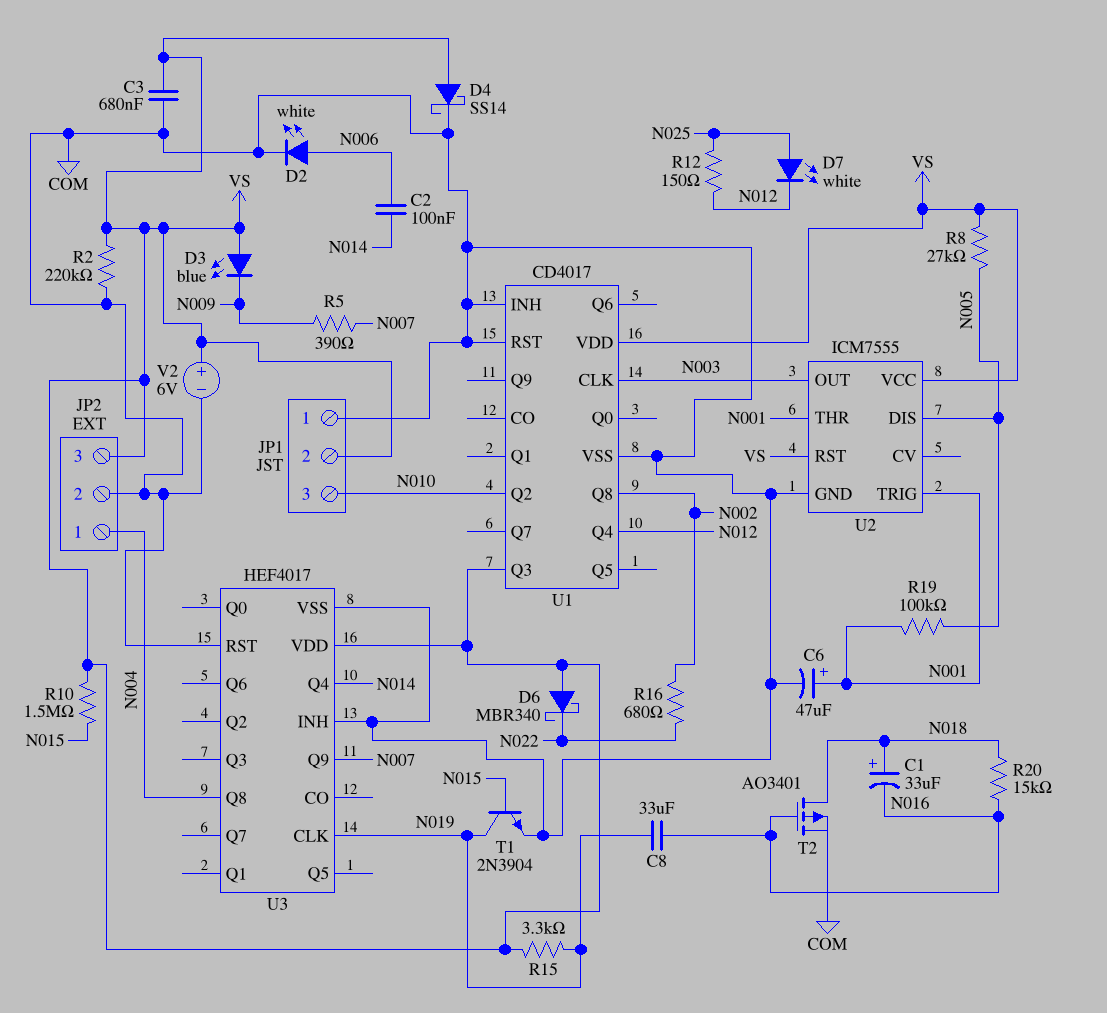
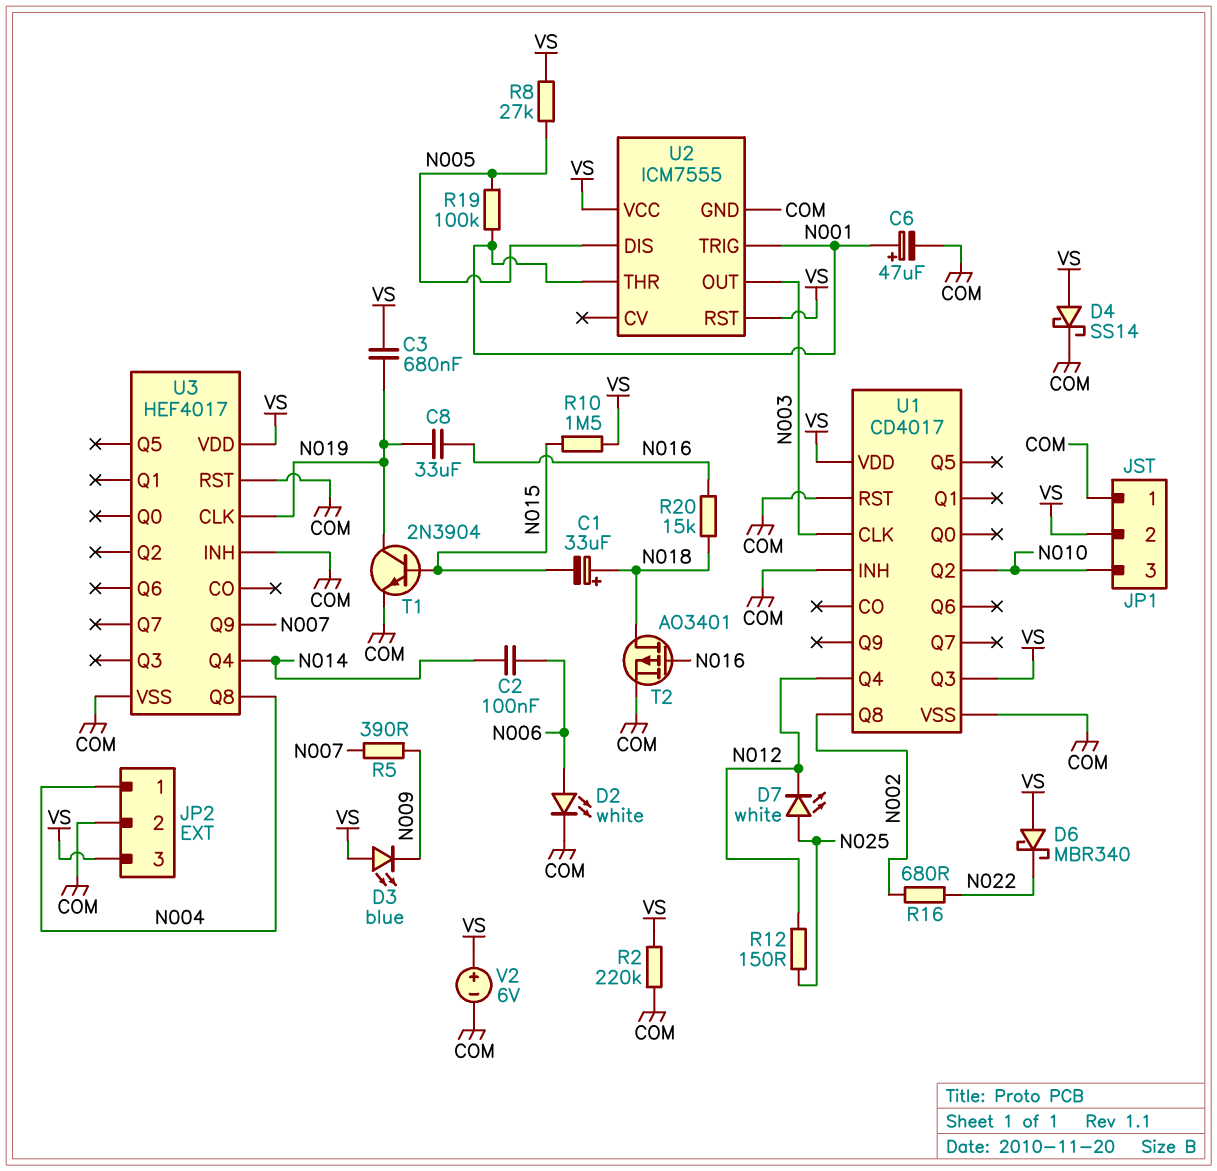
C1: 33uF (plus N018, minus N016) -> 33uF (plus N018, minus N015)
C3: 680nF (COM, VS) -> 680nF (N019, VS)
R15: 3.3k (N019, VS) -> none

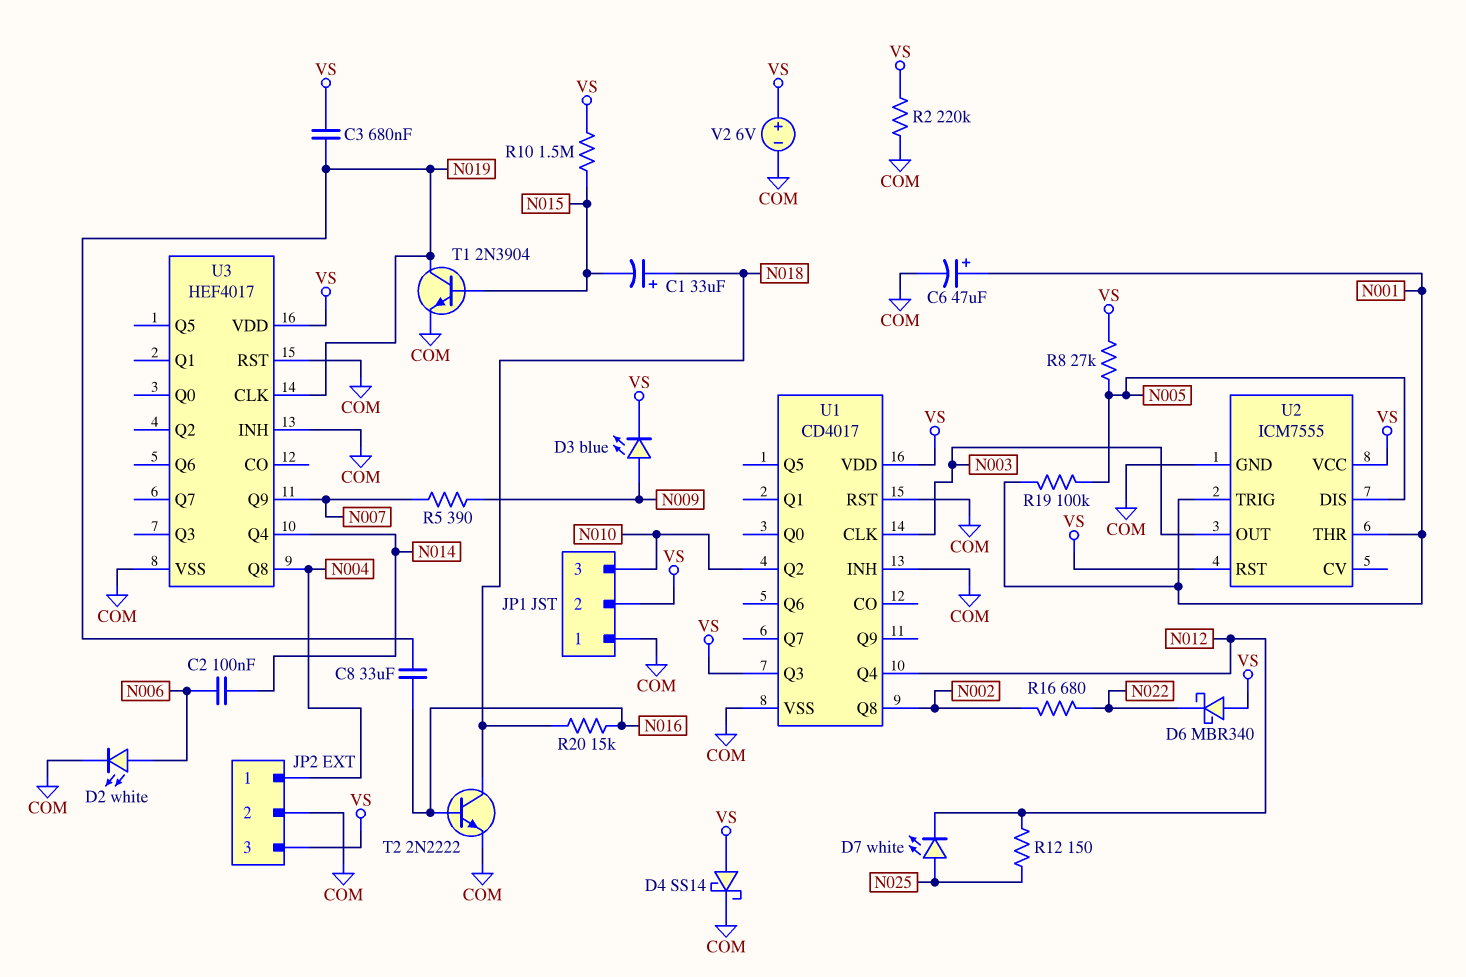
D3: LED blue (A VS, K N009) -> LED blue (A N009, K VS)
T2: PMOS AO3401 (G N016, D N018, S COM) -> NPN 2N2222 (B N016, C N018, E COM)

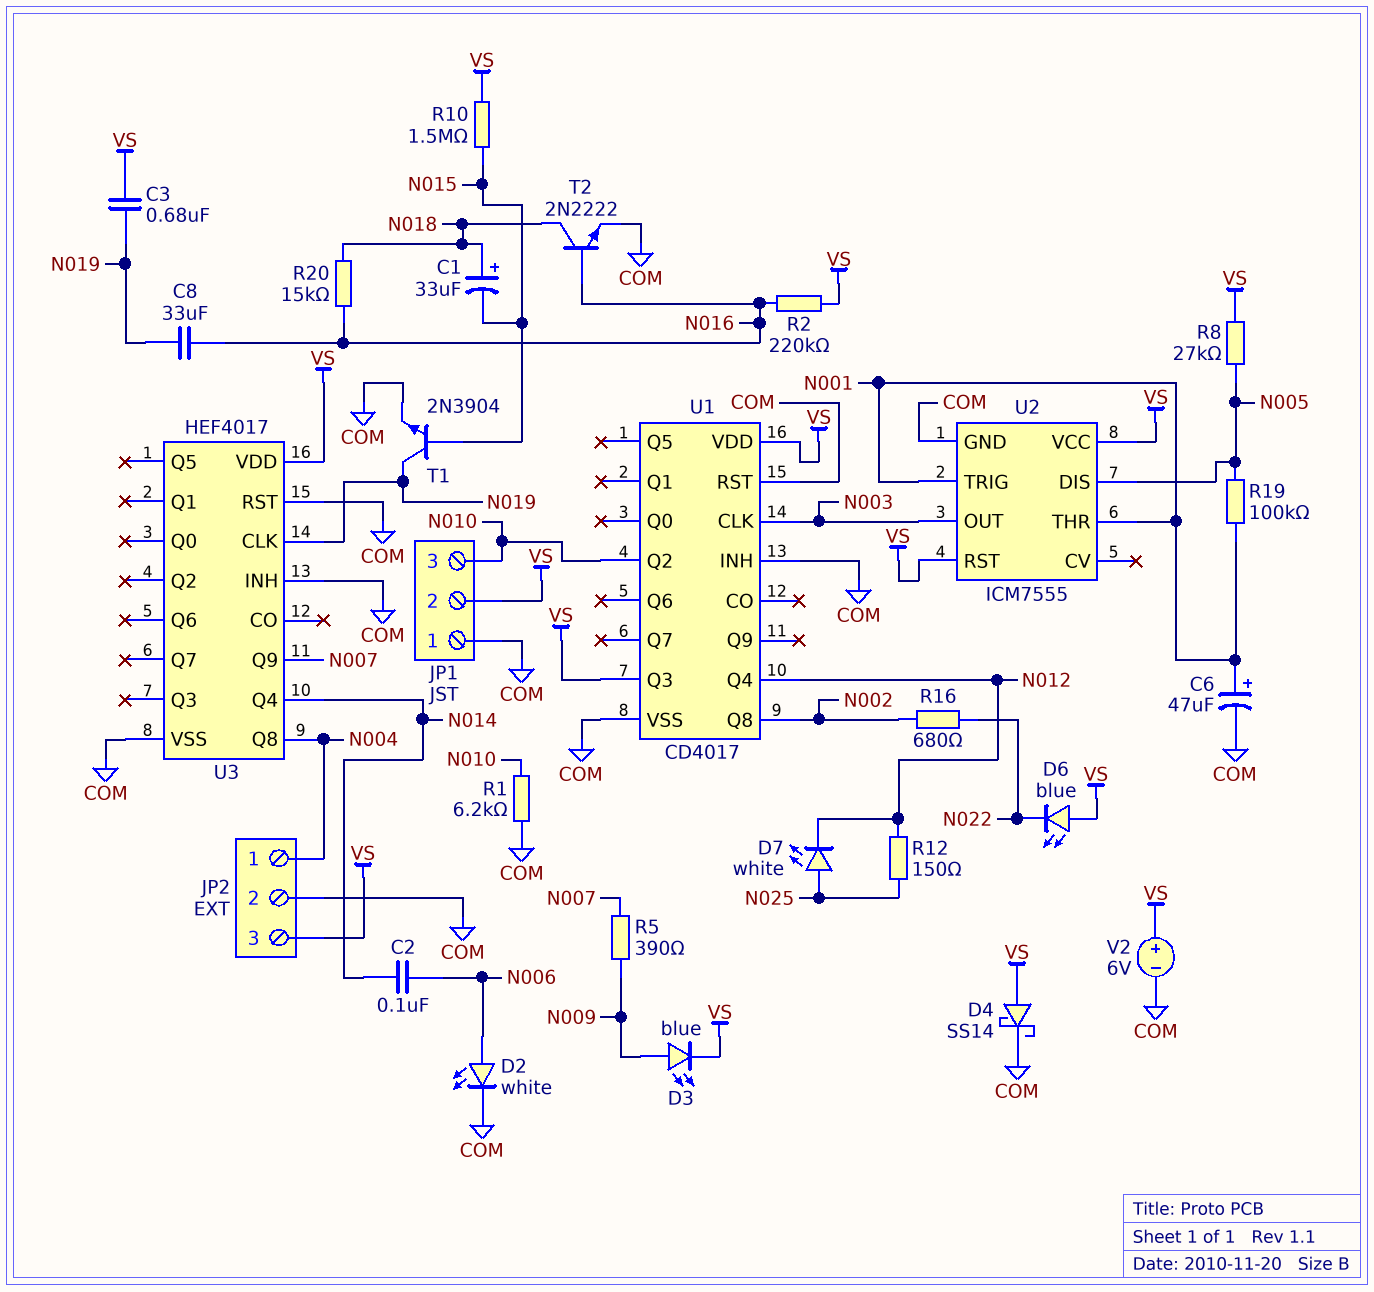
D6: schottky MBR340 (A VS, K N022) -> LED blue (A VS, K N022)
R1: none -> 6.2k (COM, N010)
R2: 220k (COM, VS) -> 220k (N016, VS)

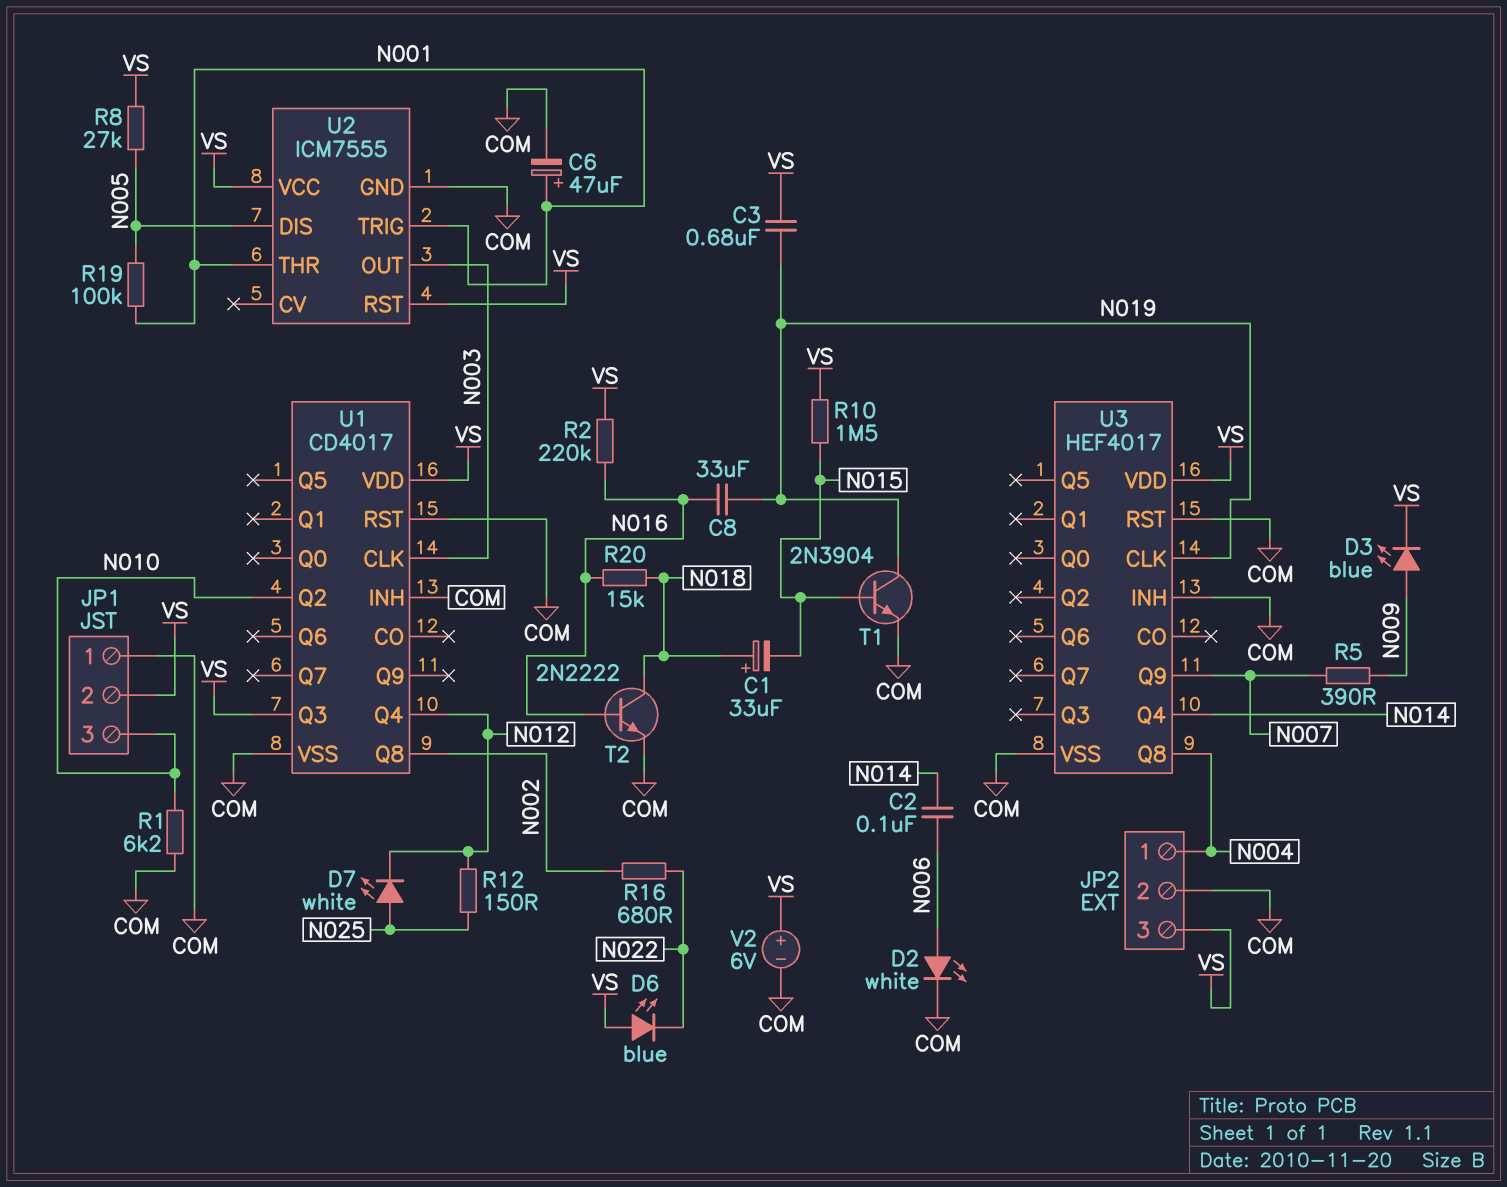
D4: schottky SS14 (A VS, K COM) -> none

